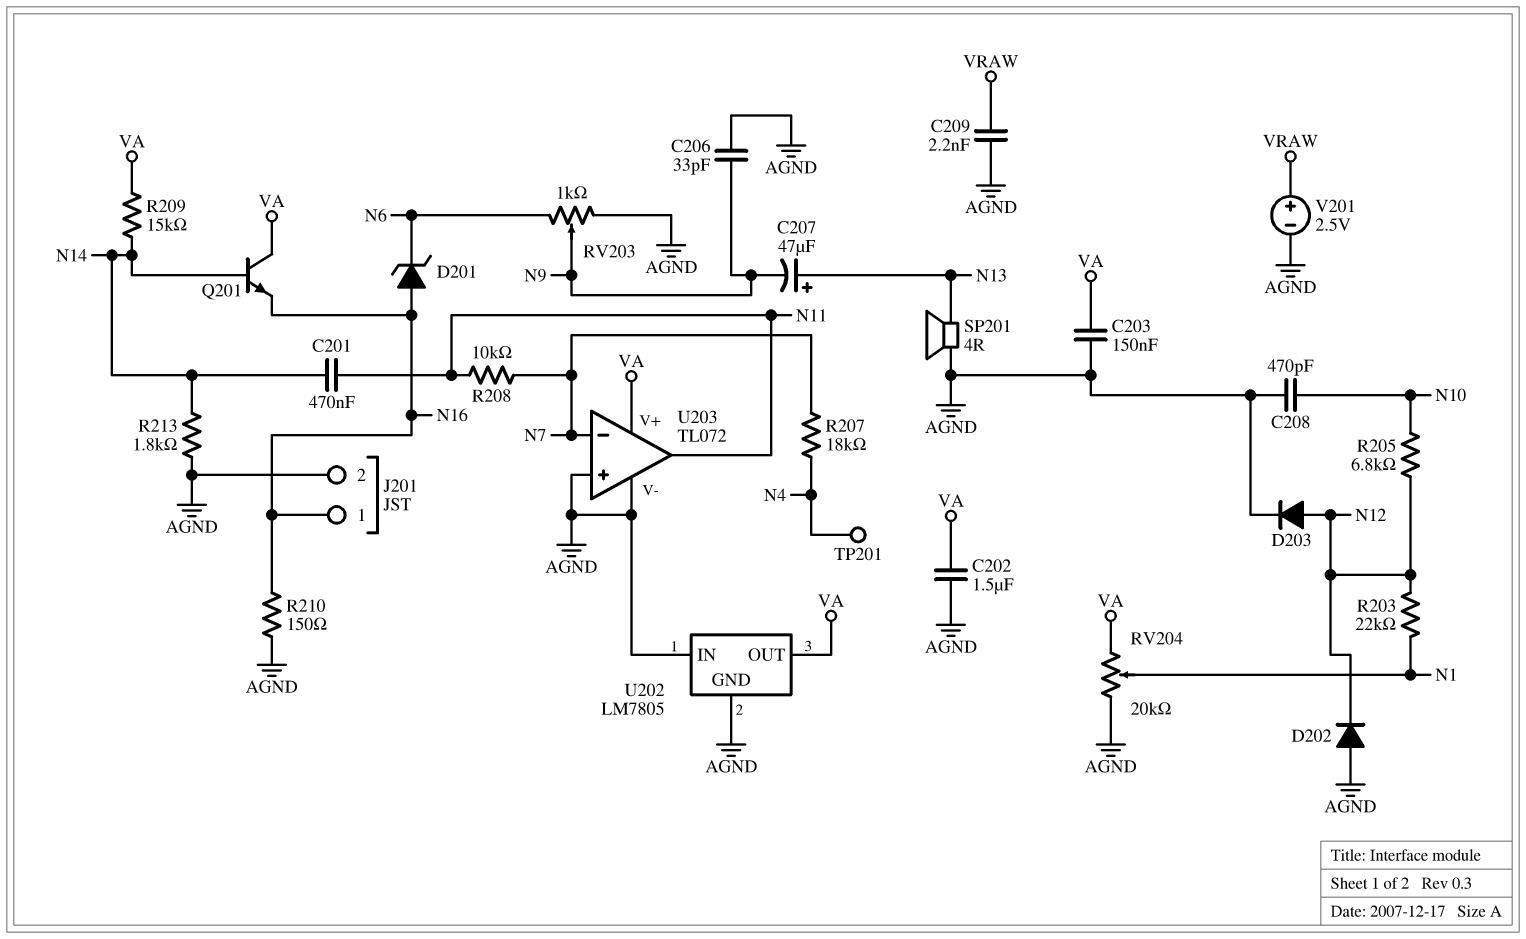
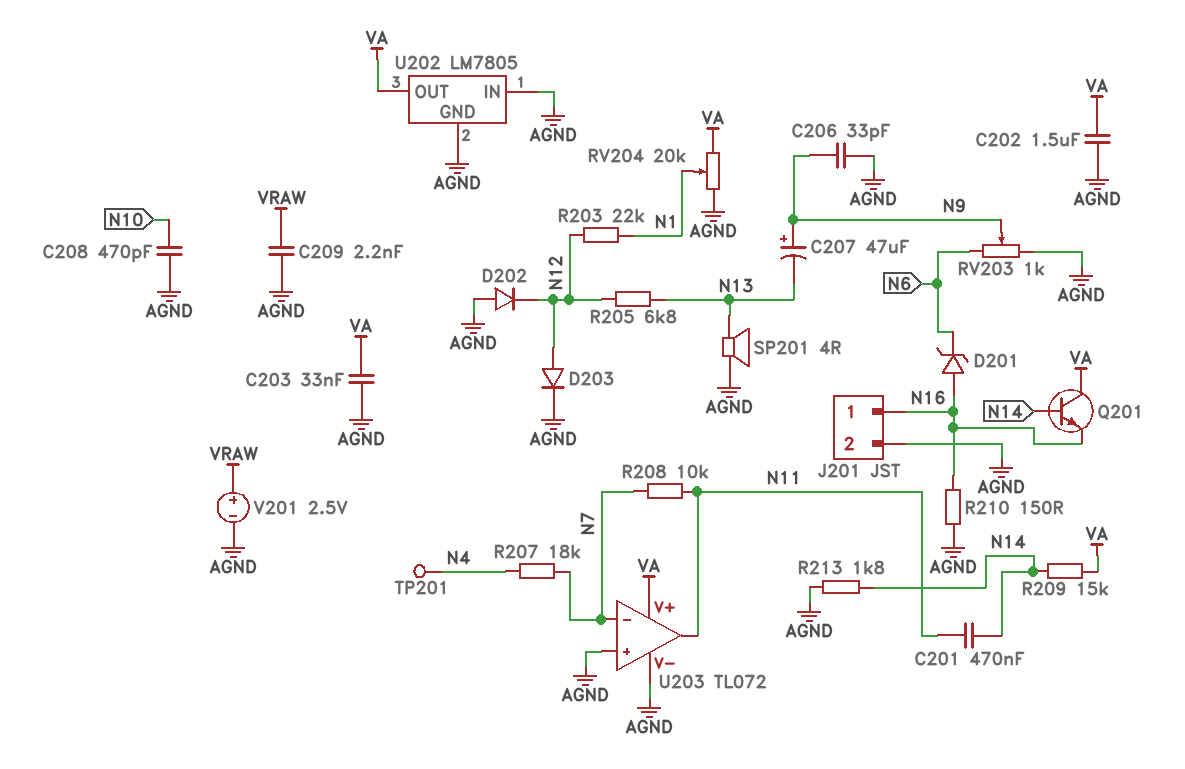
C203: 150nF (AGND, VA) -> 33nF (AGND, VA)
C207: 47uF (plus N13, minus N9) -> 47uF (plus N9, minus N13)
R205: 6.8k (N10, N12) -> 6.8k (N12, N13)

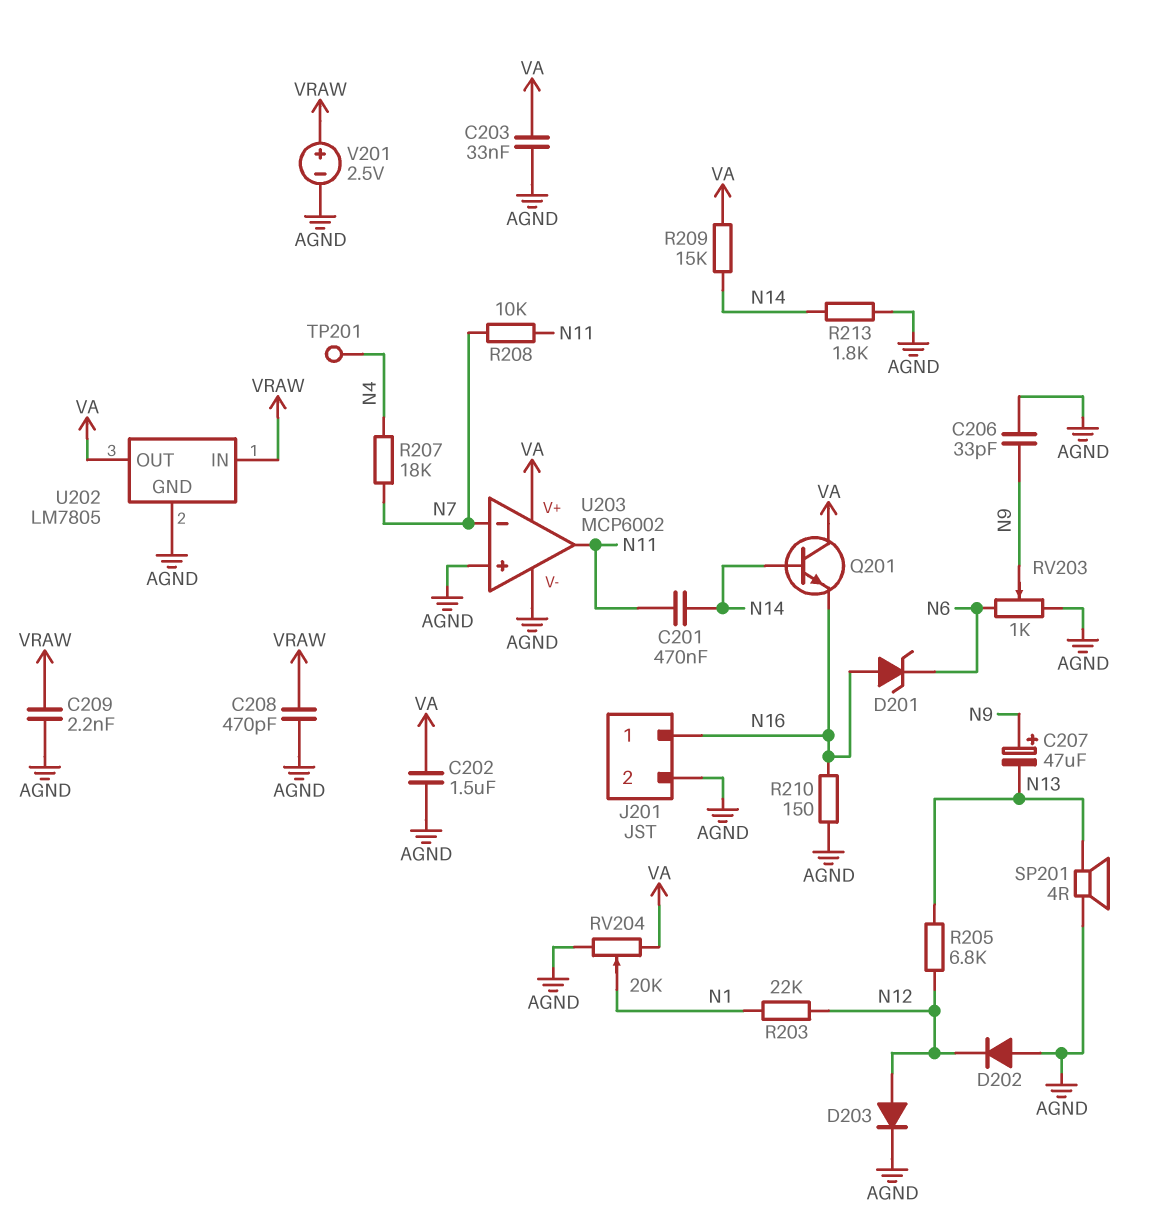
C208: 470pF (AGND, N10) -> 470pF (AGND, VRAW)
U202 pin IN: AGND -> VRAW
U203: TL072 -> MCP6002

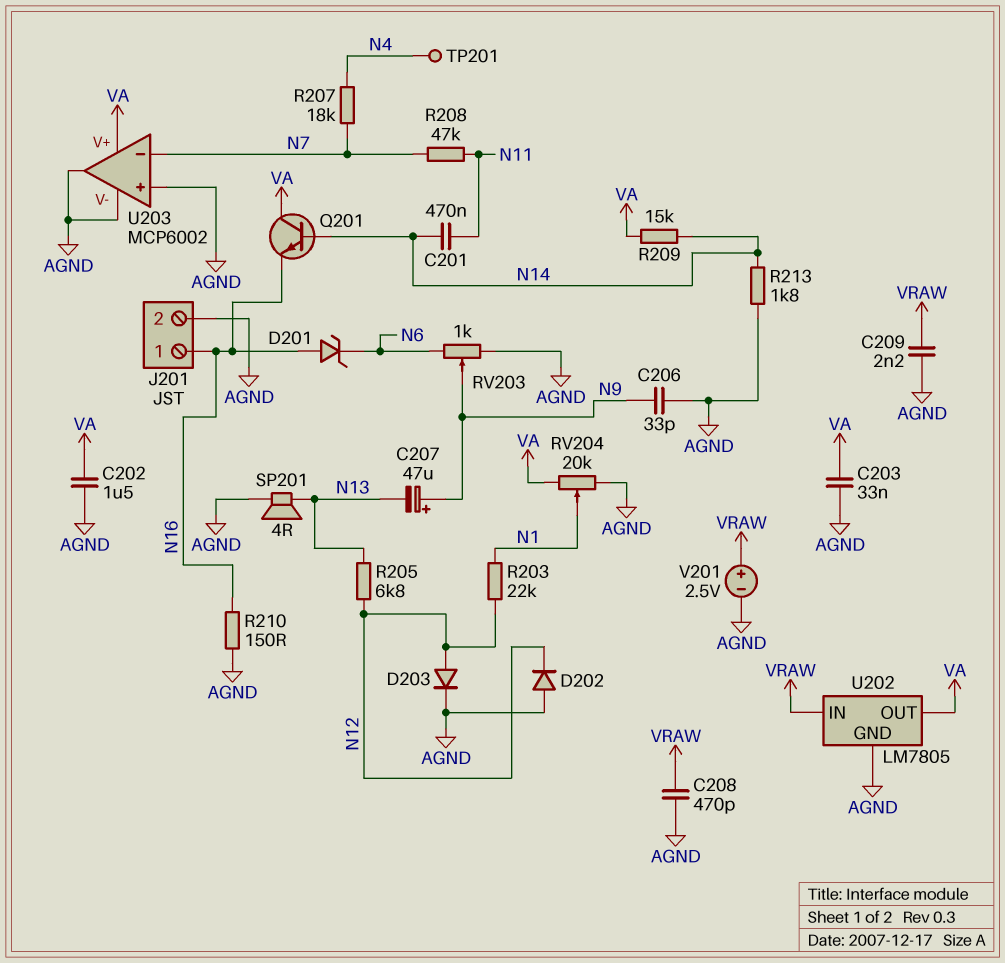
R208: 10k (N7, N11) -> 47k (N7, N11)
U203 pin out: N11 -> AGND

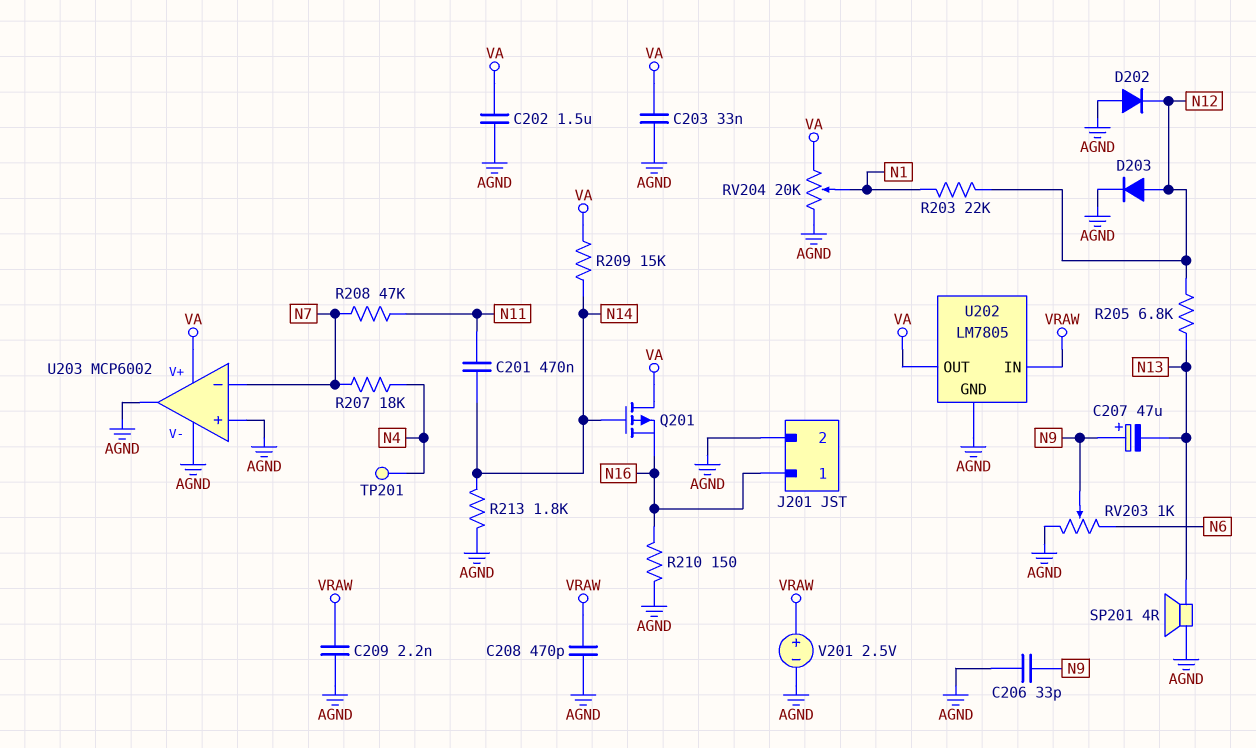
D201: zener (A N16, K N6) -> none
Q201: NPN (B N14, C VA, E N16) -> PMOS (G N14, D VA, S N16)

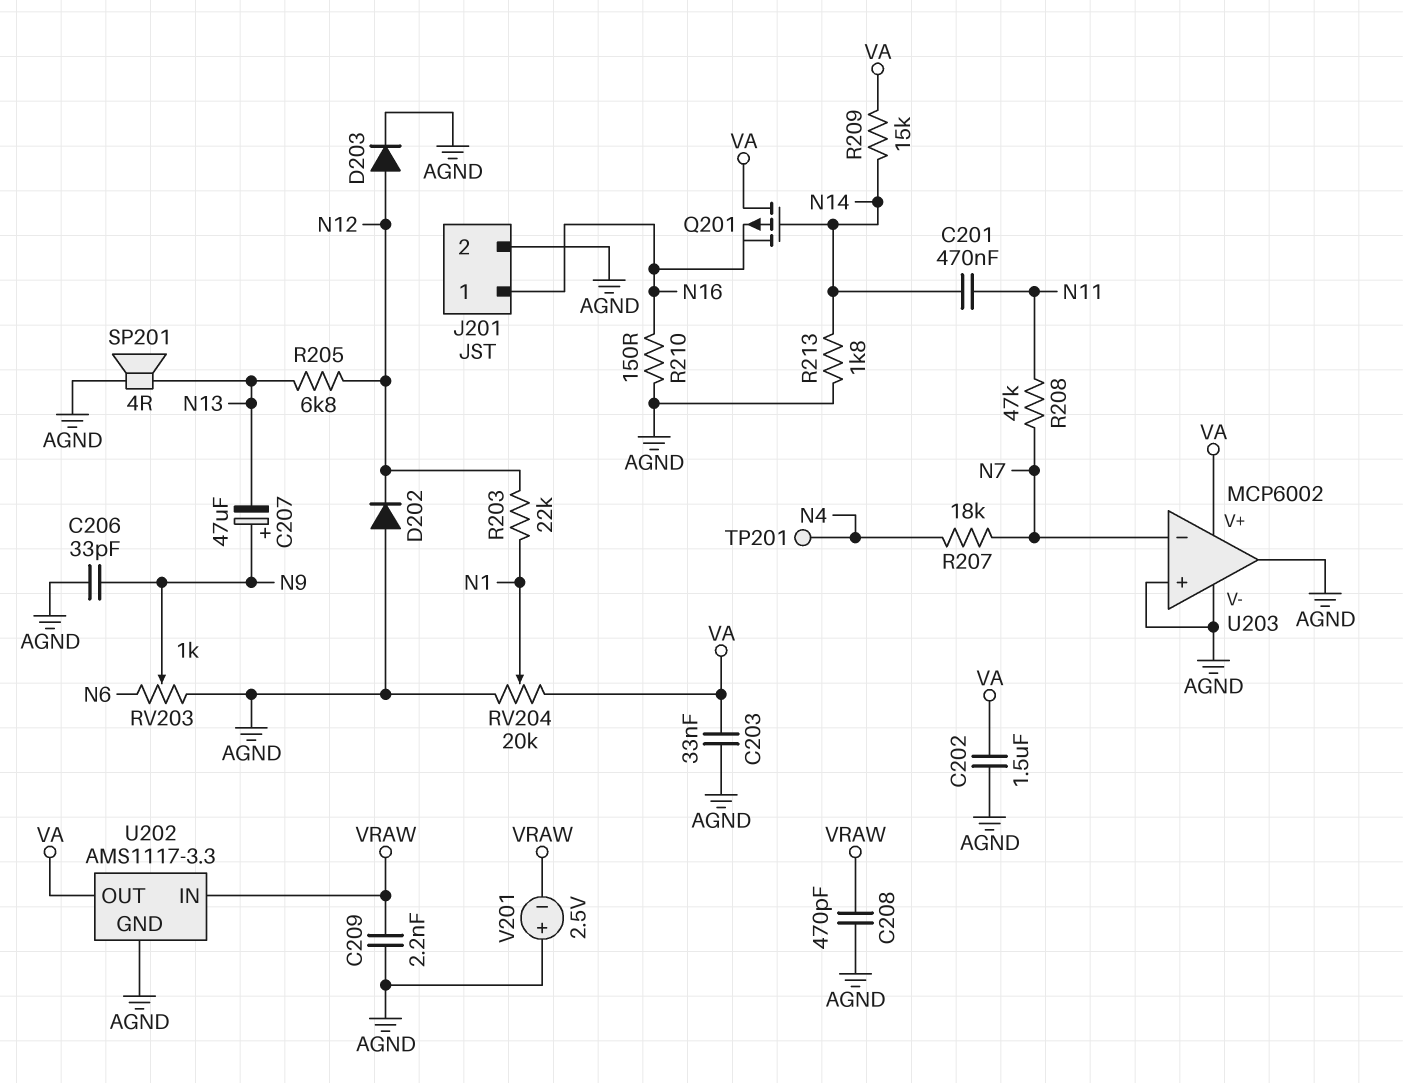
U202: LM7805 -> AMS1117-3.3
V201: 2.5V (plus VRAW, minus AGND) -> 2.5V (plus AGND, minus VRAW)

